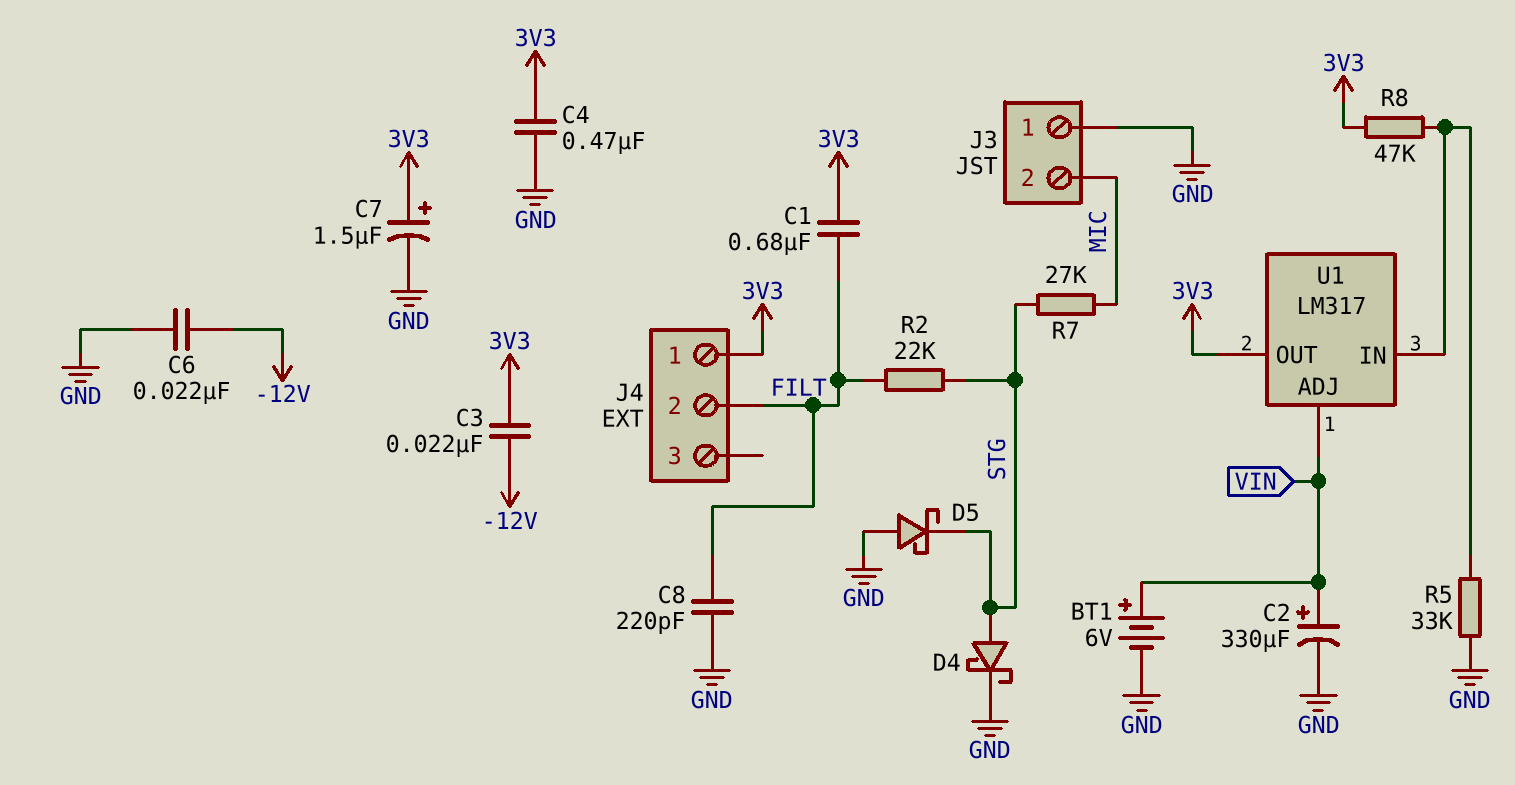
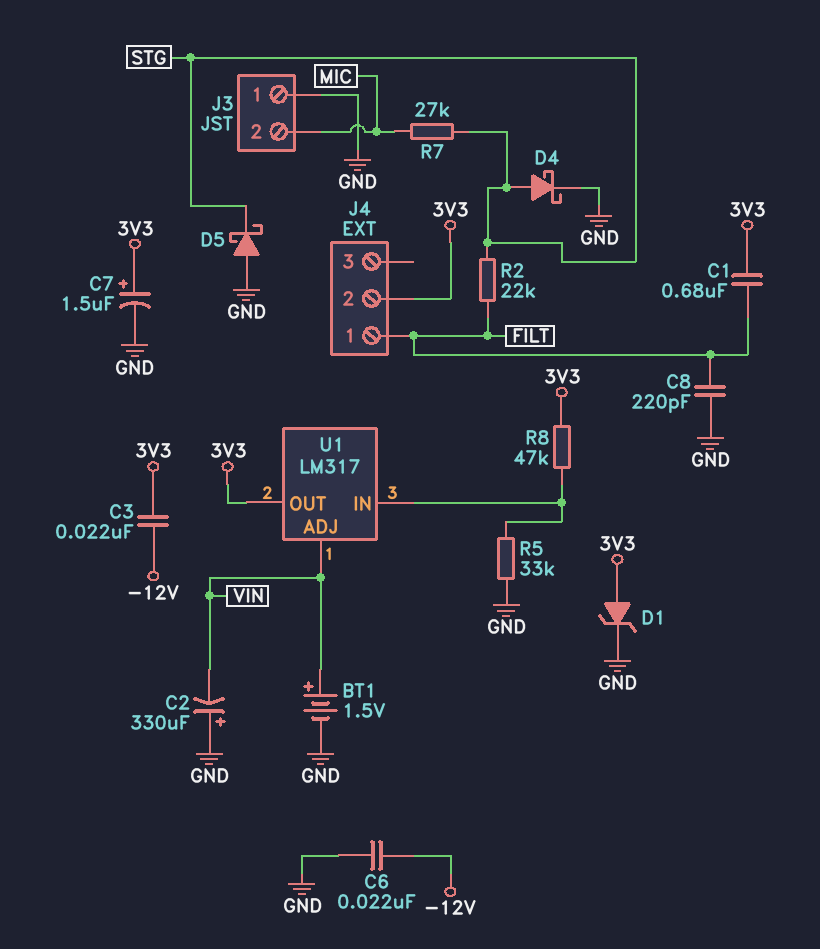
BT1: 6V (plus VIN, minus GND) -> 1.5V (plus VIN, minus GND)
C2: 330uF (plus VIN, minus GND) -> 330uF (plus GND, minus VIN)
C4: 470nF (3V3, GND) -> none
D1: none -> zener (A 3V3, K GND)
J4 pin 1: 3V3 -> FILT
J4 pin 2: FILT -> 3V3

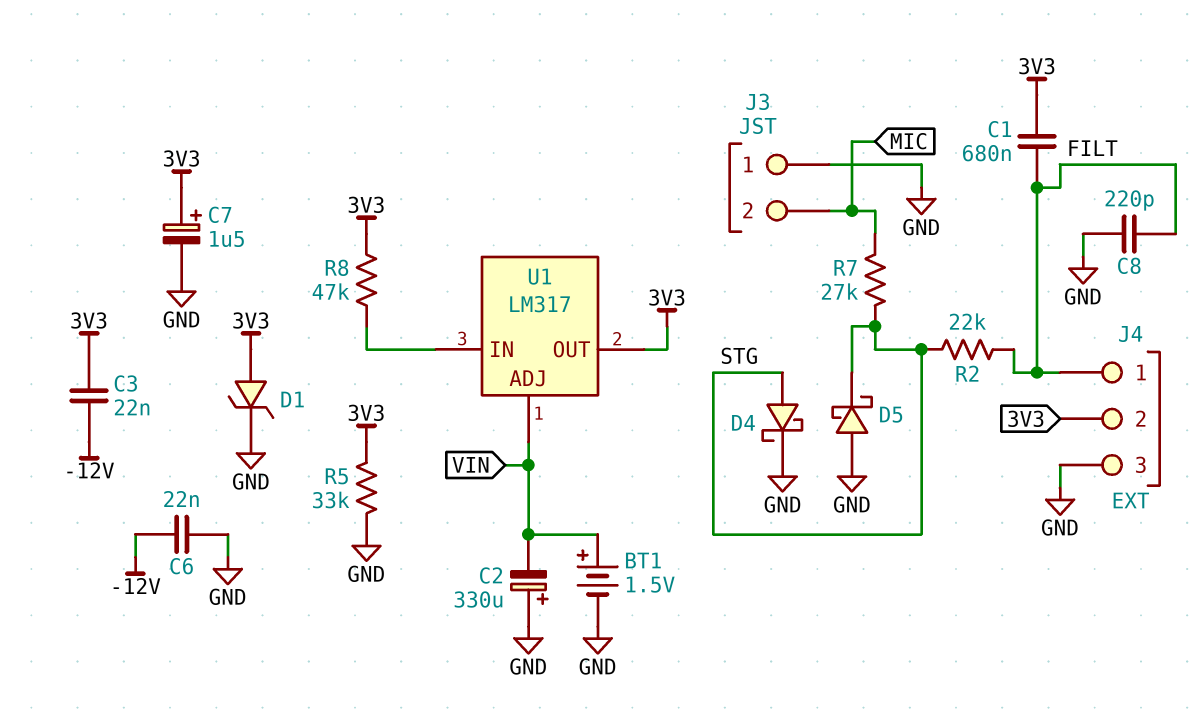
J4 pin 3: none -> GND
R5: 33k (GND, U1/IN) -> 33k (3V3, GND)

